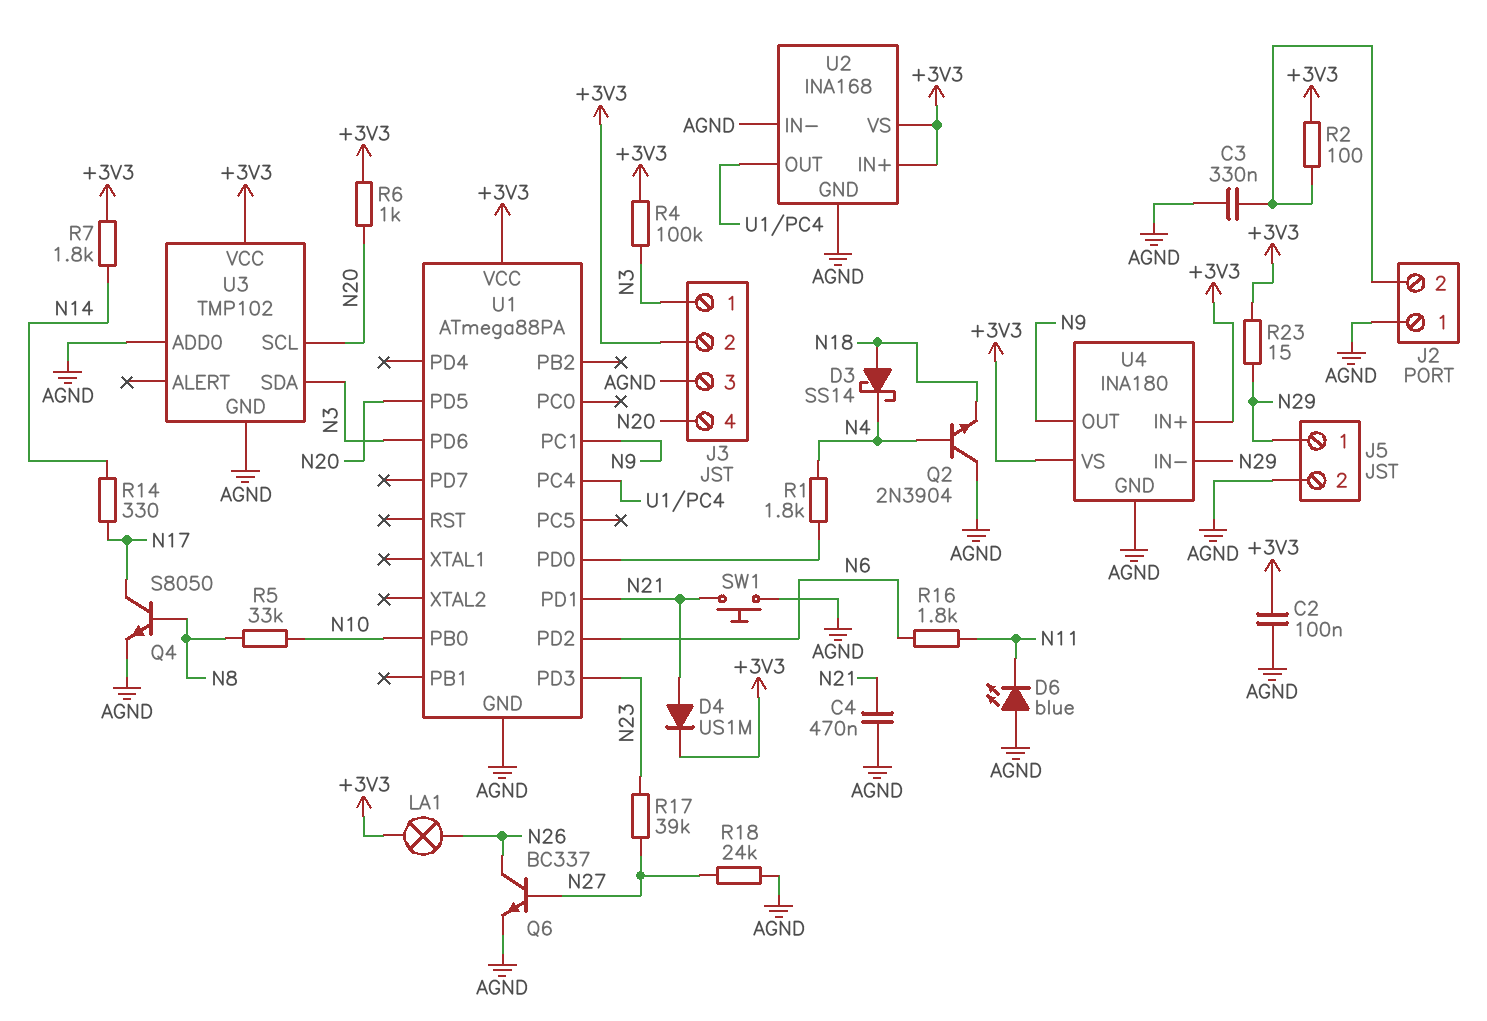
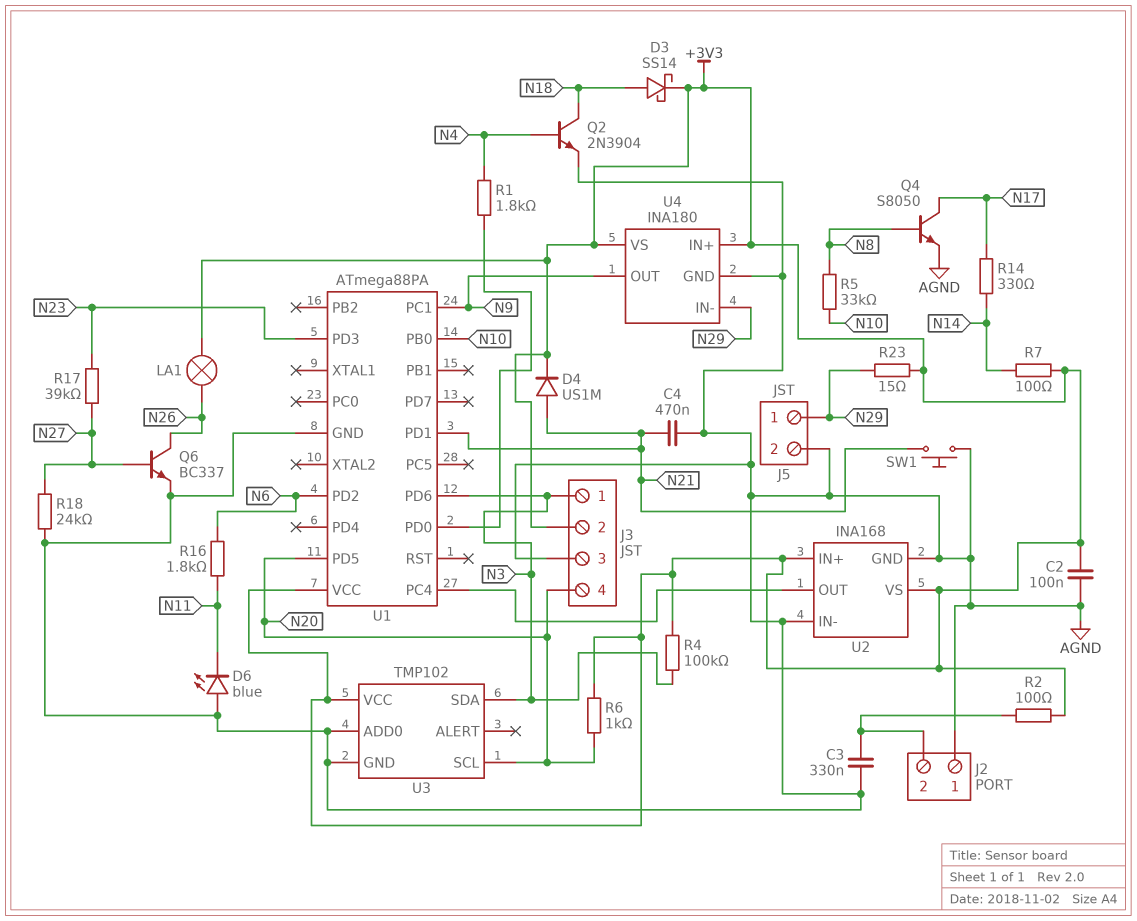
D3: schottky SS14 (A N18, K N4) -> schottky SS14 (A N18, K +3V3)
Q2: NPN 2N3904 (B N4, C AGND, E N18) -> NPN 2N3904 (B N4, C N18, E AGND)
R7: 1.8k (+3V3, N14) -> 100 (+3V3, N14)

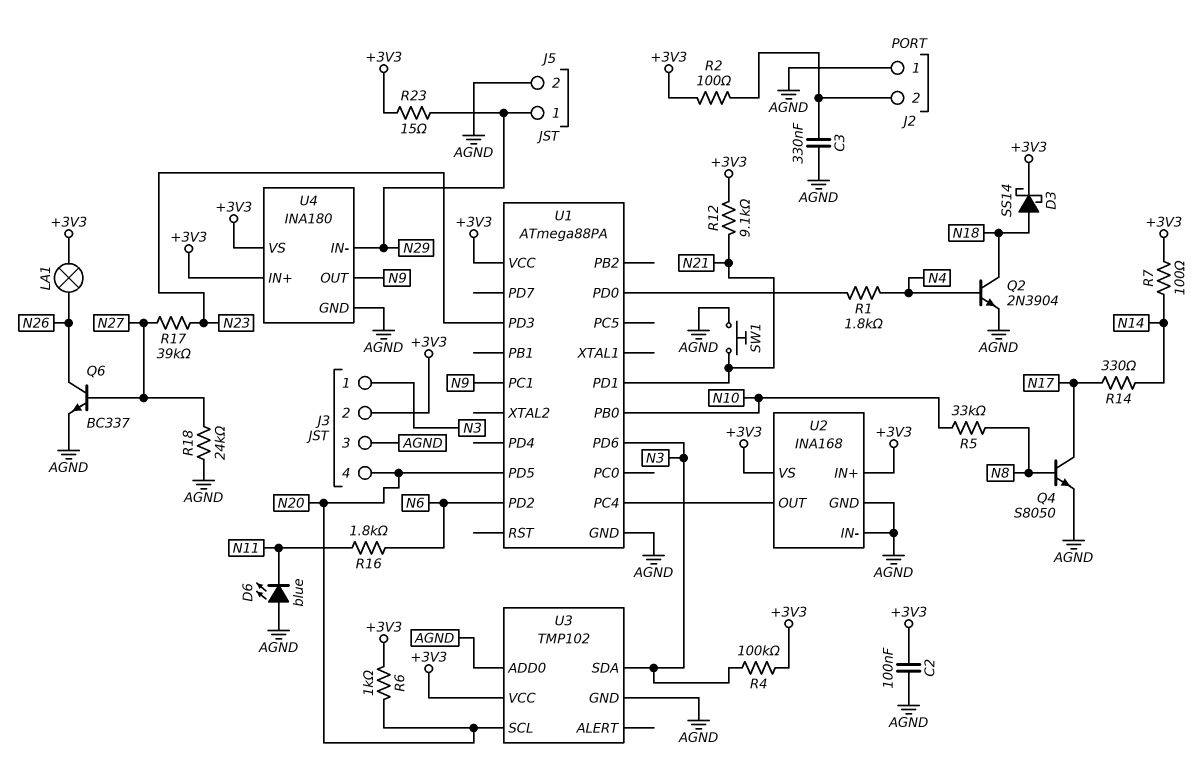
C4: 470nF (AGND, N21) -> none
D4: diode US1M (A N21, K +3V3) -> none
R12: none -> 9.1k (+3V3, N21)

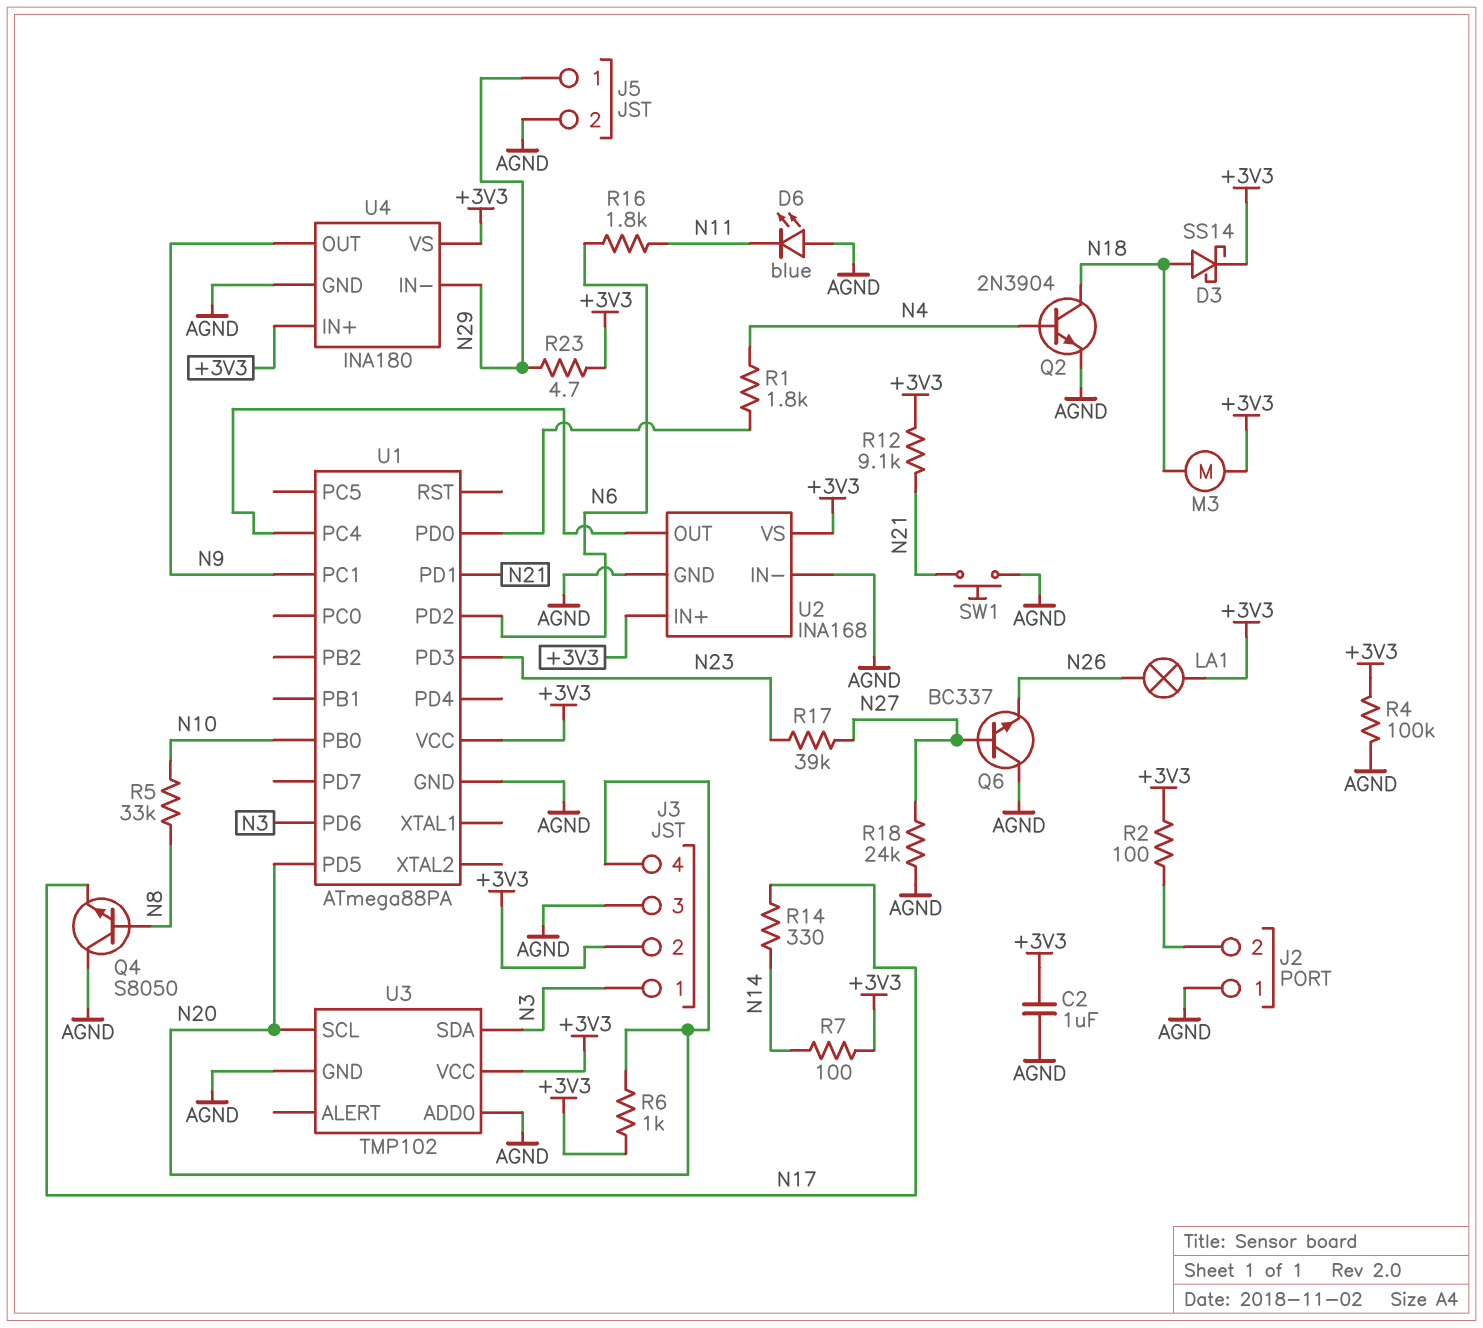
C2: 100nF (+3V3, AGND) -> 1uF (+3V3, AGND)
C3: 330nF (AGND, J2/2) -> none
M3: none -> motor (+3V3, N18)
Q4: NPN S8050 (B N8, C N17, E AGND) -> NPN S8050 (B N8, C AGND, E N17)
Q6: NPN BC337 (B N27, C N26, E AGND) -> NPN BC337 (B N27, C AGND, E N26)
R4: 100k (+3V3, N3) -> 100k (+3V3, AGND)
R23: 15 (+3V3, N29) -> 4.7 (+3V3, N29)

